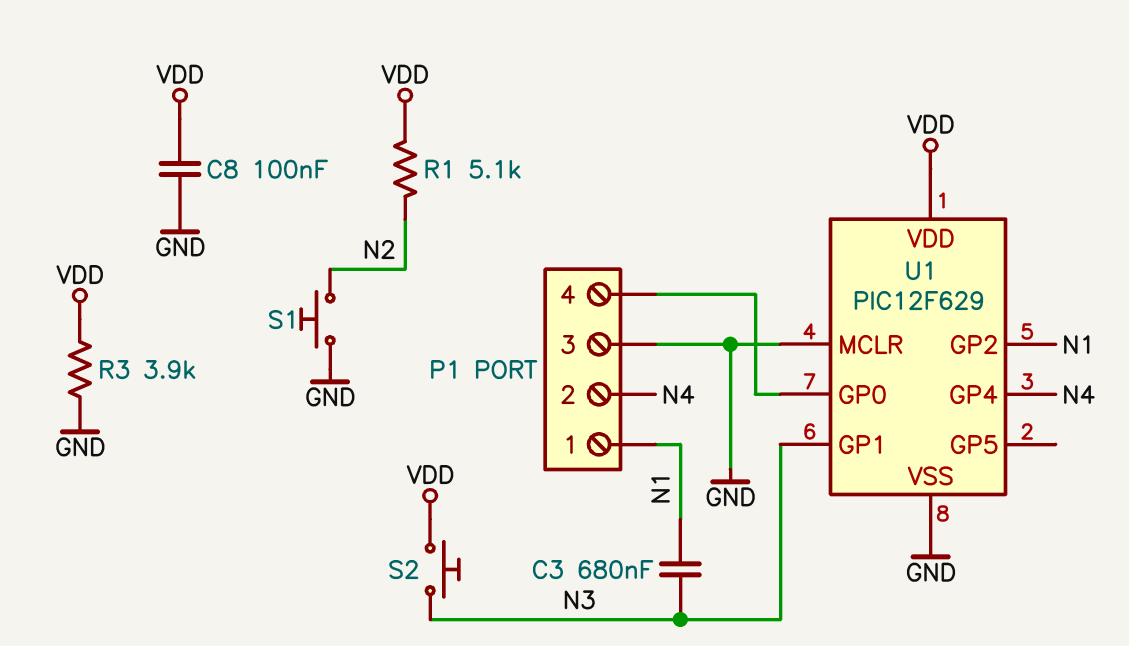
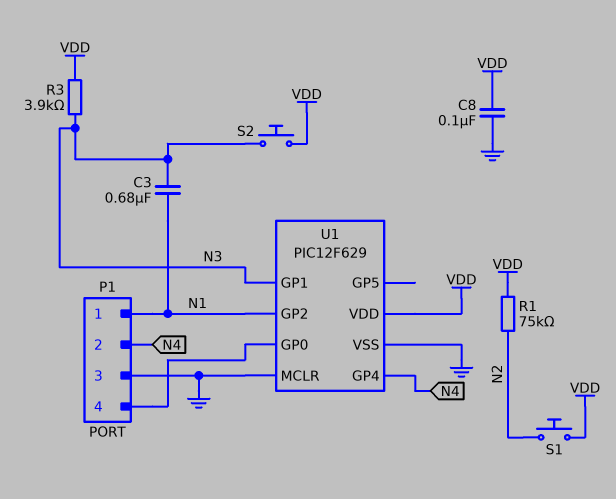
R1: 5.1k (N2, VDD) -> 75k (N2, VDD)
R3: 3.9k (GND, VDD) -> 3.9k (N3, VDD)
S1: button (GND, N2) -> button (N2, VDD)

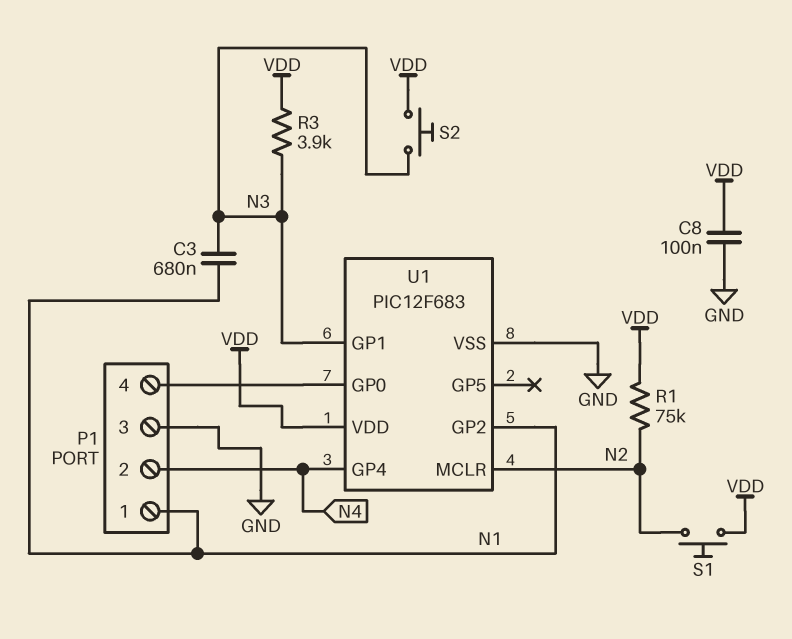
U1: PIC12F629 -> PIC12F683
U1 pin MCLR: GND -> N2

